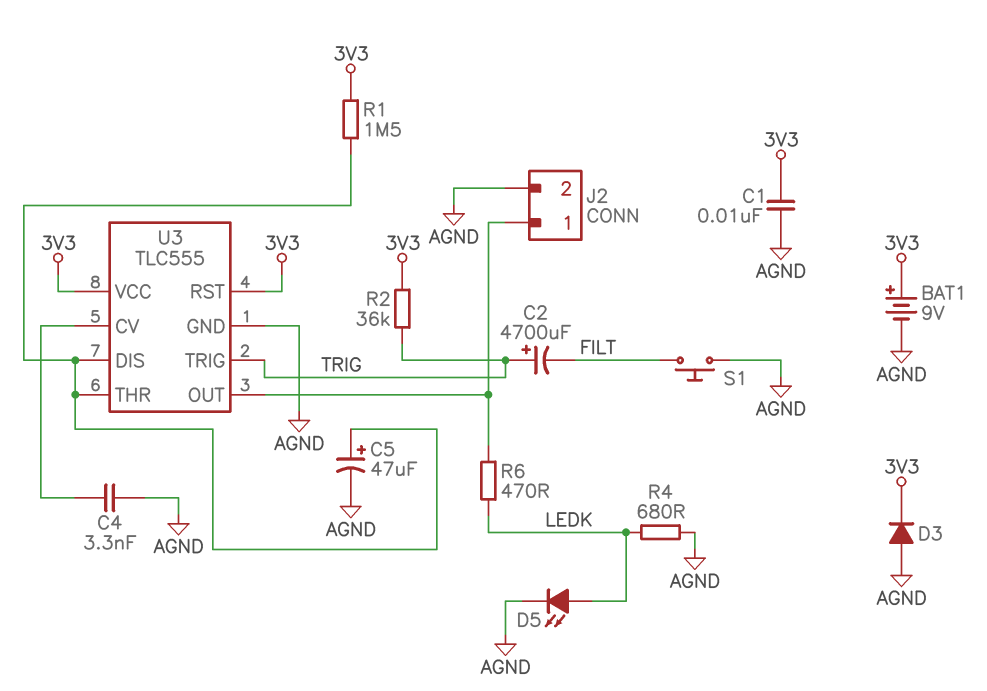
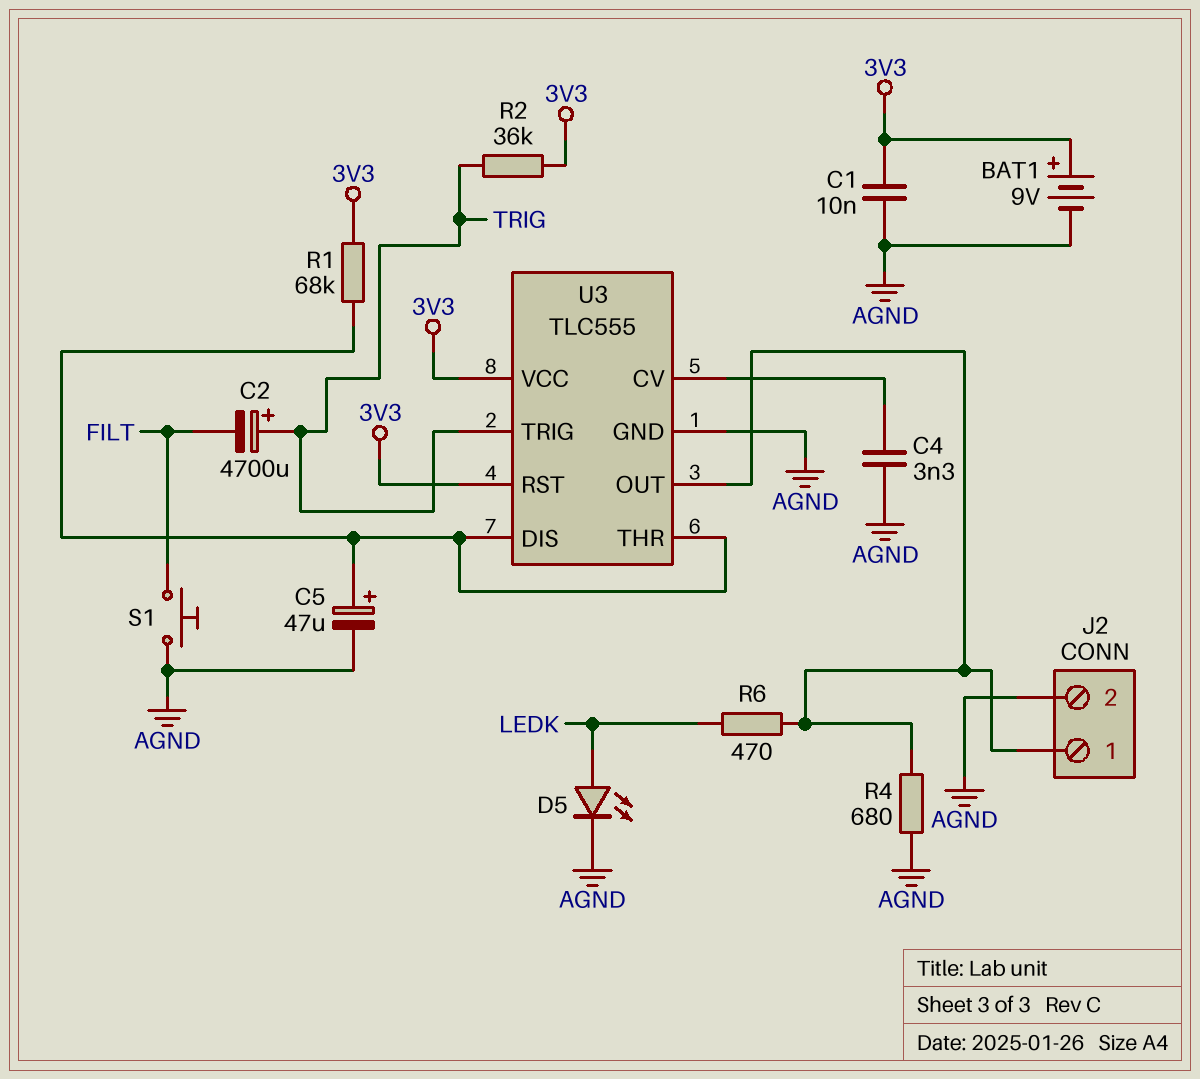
D3: diode (A AGND, K 3V3) -> none
R1: 1.5M (3V3, U3/DIS) -> 68k (3V3, U3/DIS)
R4: 680 (AGND, LEDK) -> 680 (AGND, J2/1)

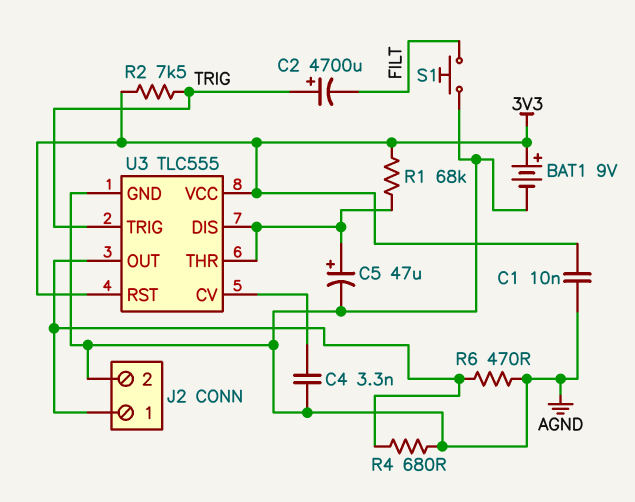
D5: LED (A LEDK, K AGND) -> none
R2: 36k (3V3, TRIG) -> 7.5k (3V3, TRIG)
R6: 470 (J2/1, LEDK) -> 470 (AGND, J2/1)

